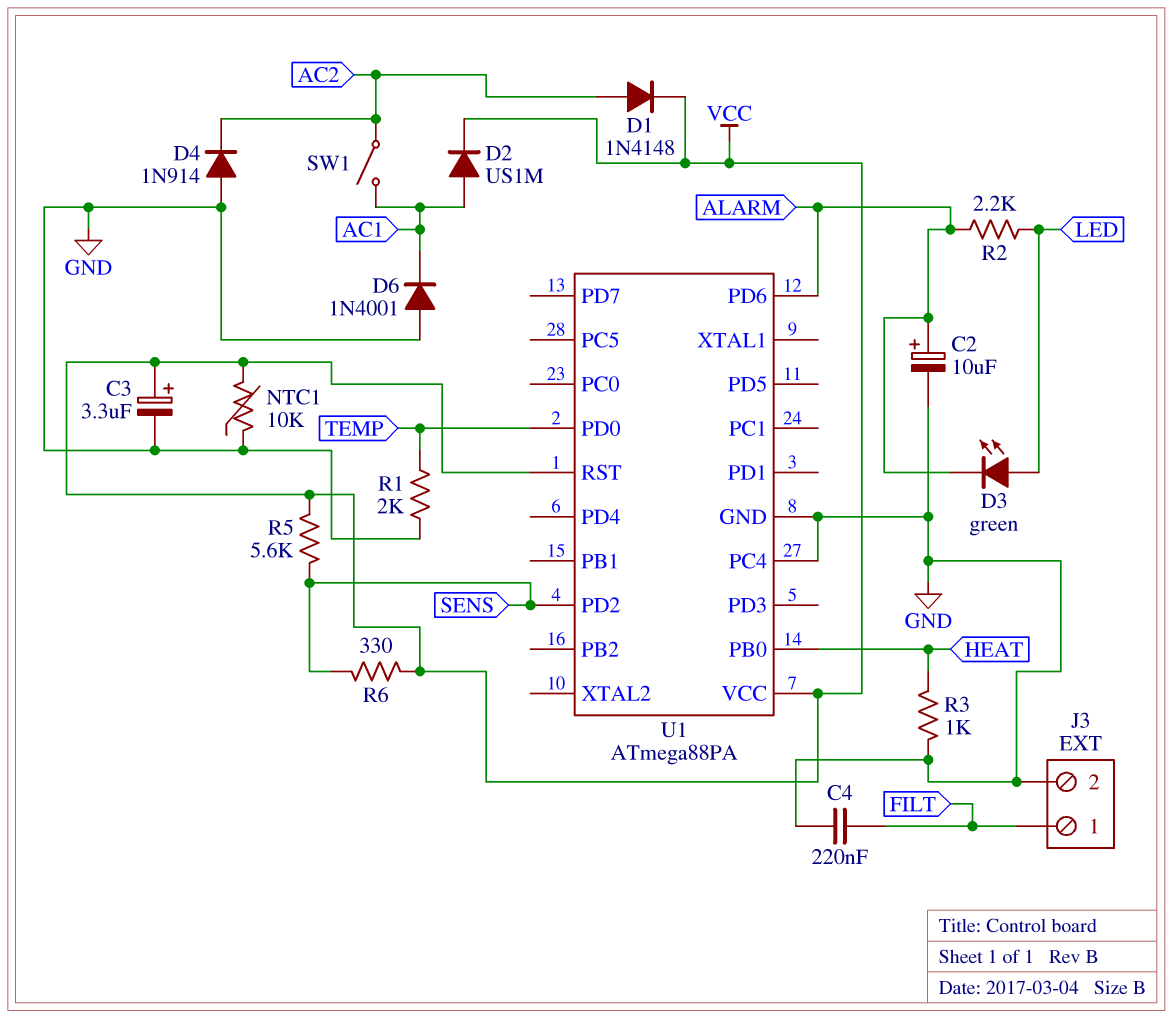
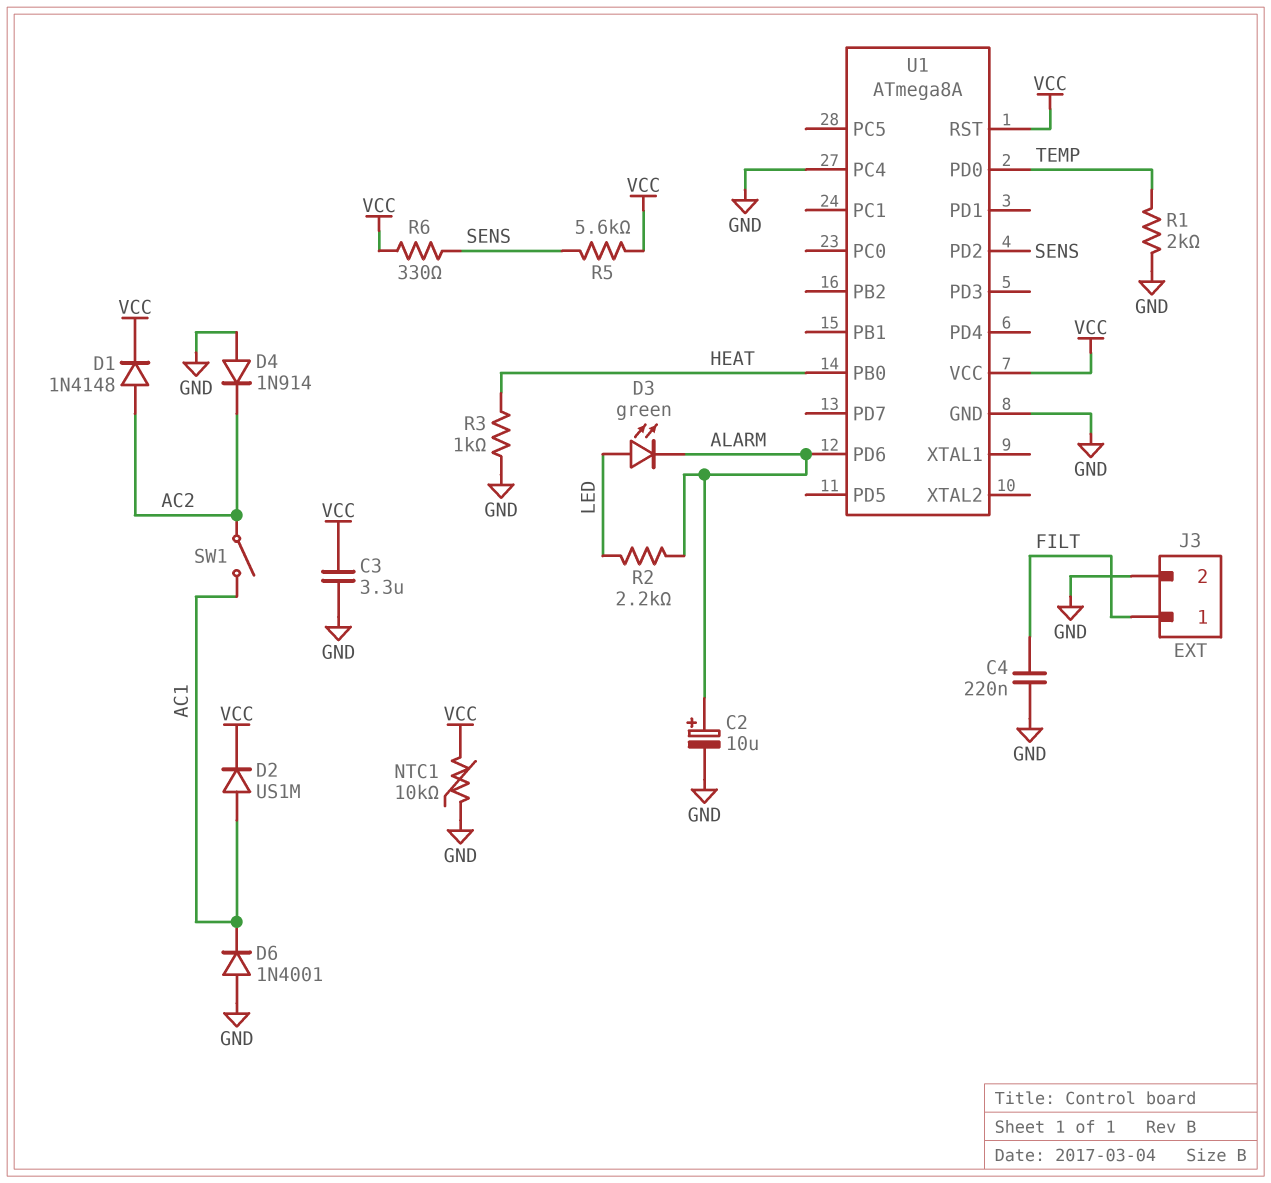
C3: 3.3uF (plus VCC, minus GND) -> 3.3uF (GND, VCC)
U1: ATmega88PA -> ATmega8A

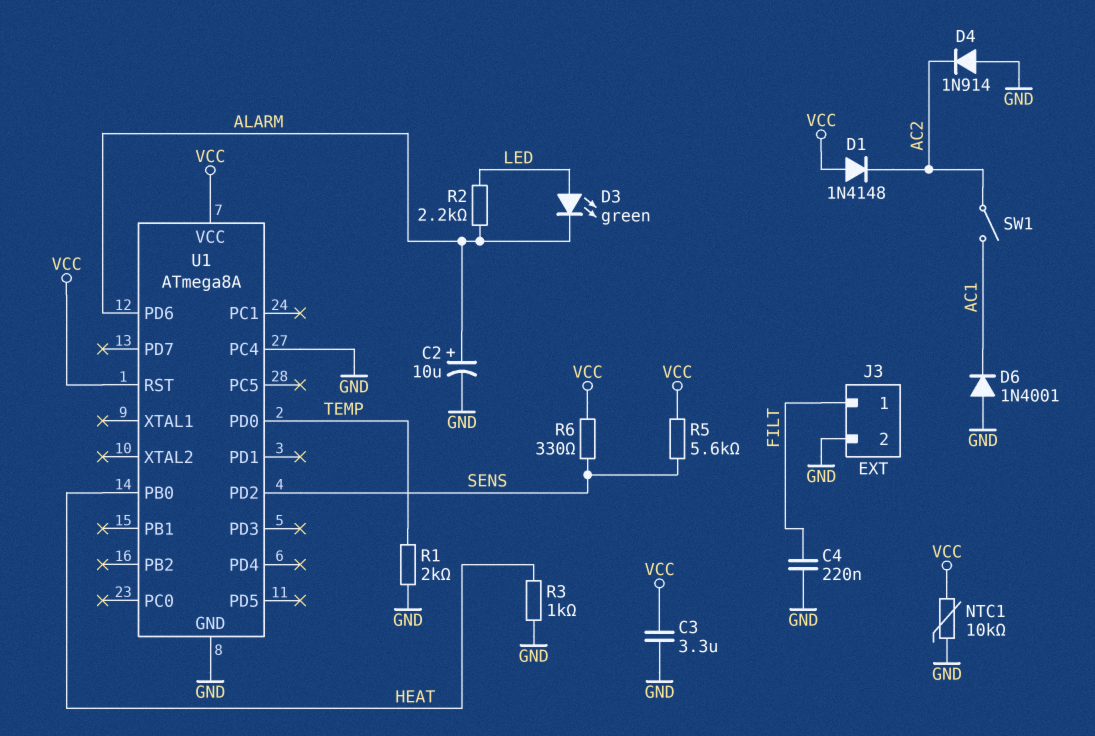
D1: diode 1N4148 (A AC2, K VCC) -> diode 1N4148 (A VCC, K AC2)
D2: diode US1M (A AC1, K VCC) -> none

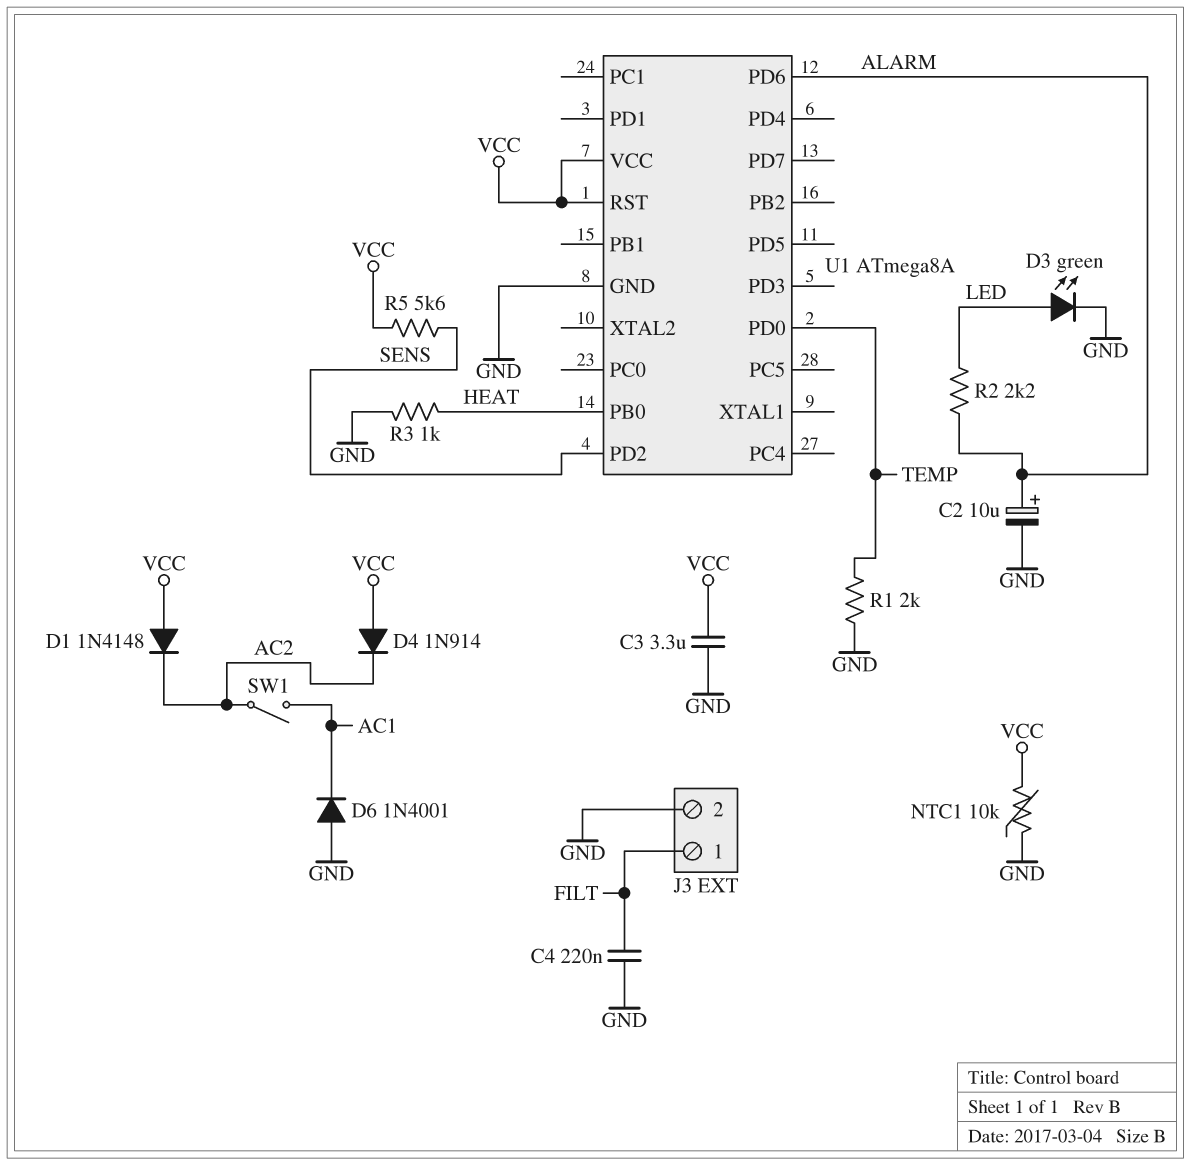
D3: LED green (A LED, K ALARM) -> LED green (A LED, K GND)
D4: diode 1N914 (A GND, K AC2) -> diode 1N914 (A VCC, K AC2)
R6: 330 (SENS, VCC) -> none
U1 pin PC4: GND -> none

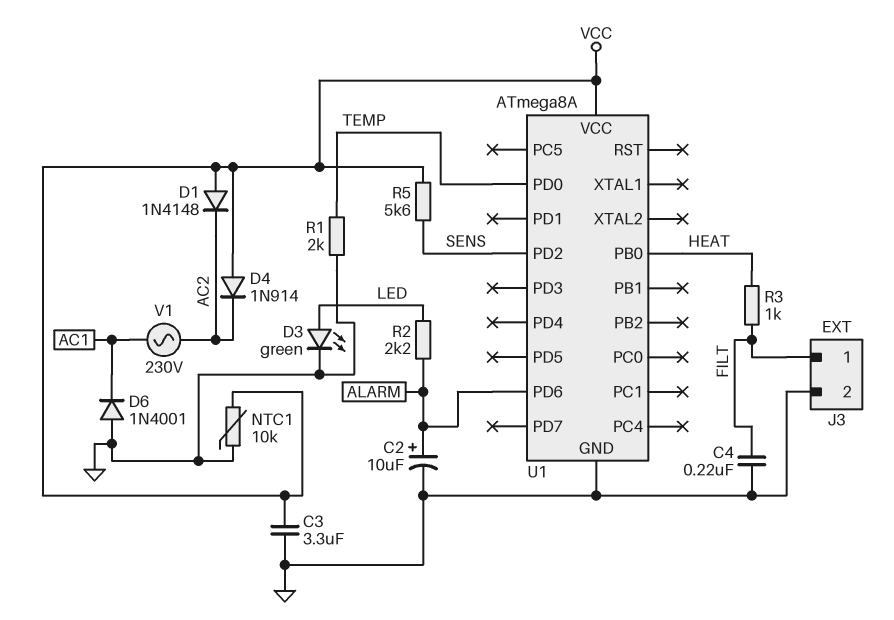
R3: 1k (GND, HEAT) -> 1k (FILT, HEAT)
SW1: switch (AC1, AC2) -> none
U1 pin RST: VCC -> none
V1: none -> AC 230V (AC1, AC2)

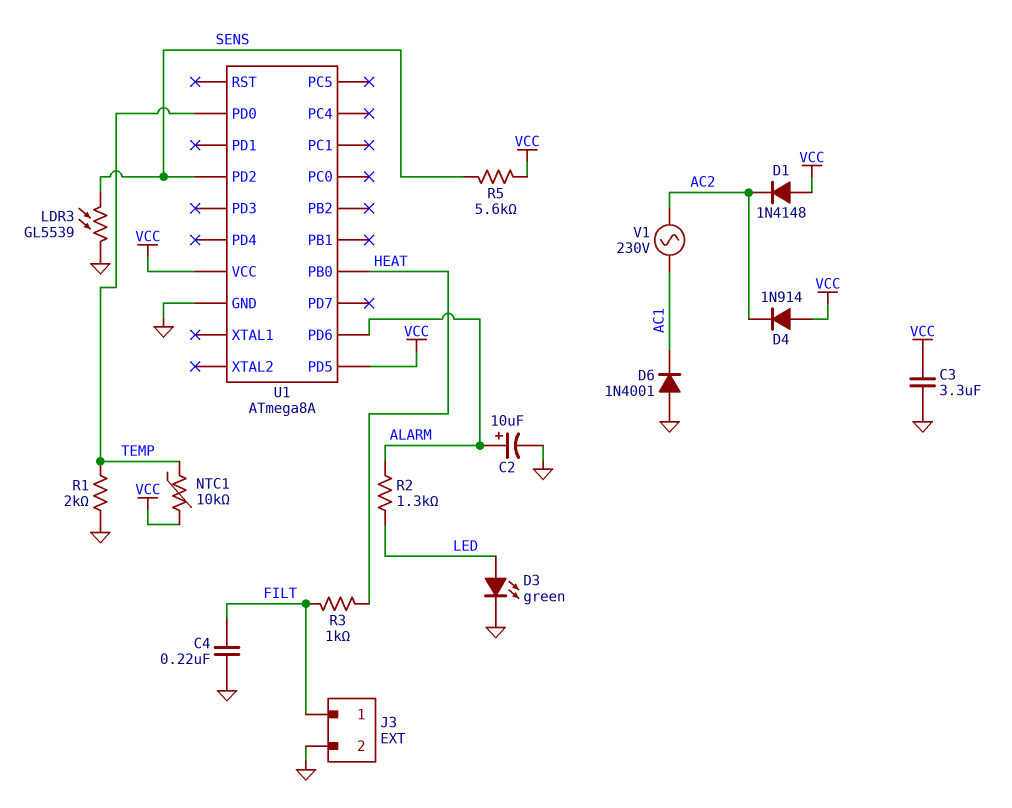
LDR3: none -> GL5539 (GND, SENS)
NTC1: 10k (GND, VCC) -> 10k (TEMP, VCC)
R2: 2.2k (ALARM, LED) -> 1.3k (ALARM, LED)
U1 pin PD5: none -> VCC

